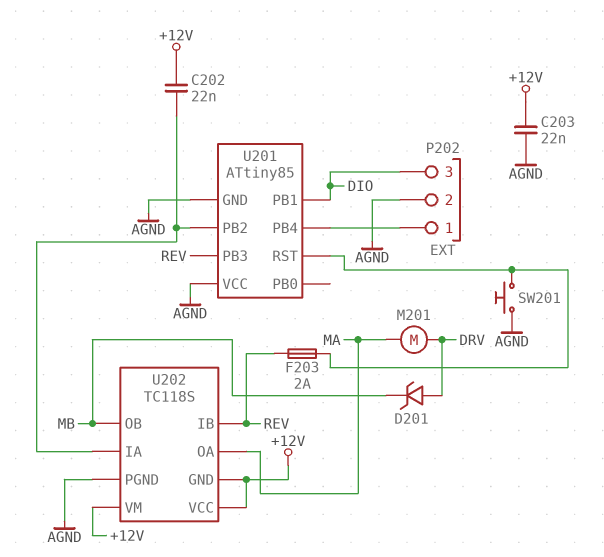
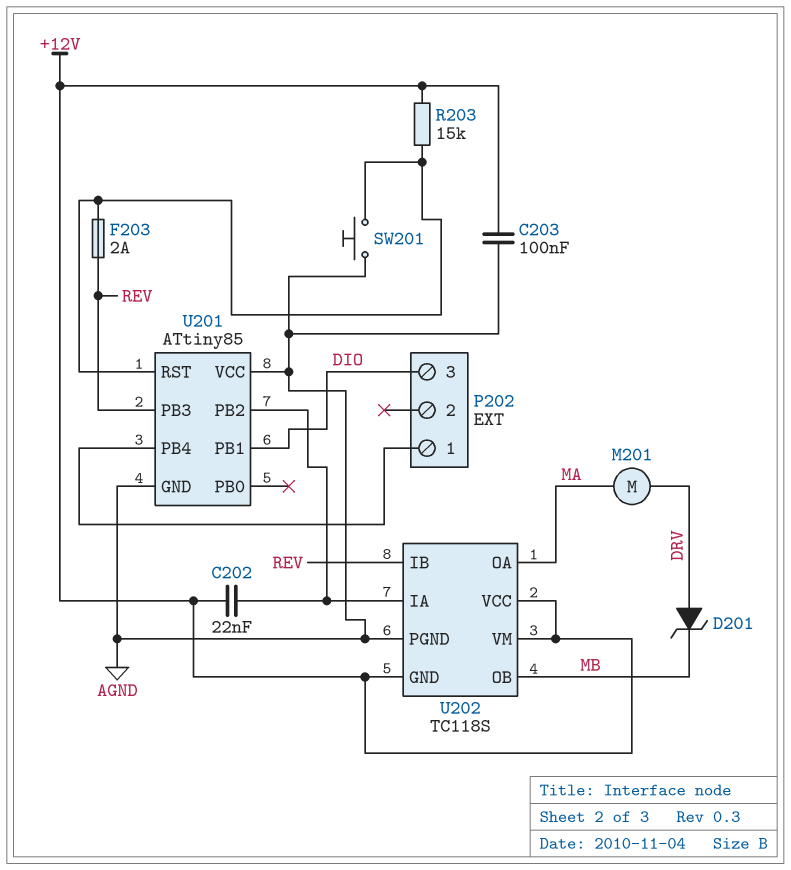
C203: 22nF (+12V, AGND) -> 100nF (+12V, AGND)
P202 pin 2: AGND -> none
R203: none -> 15k (+12V, U201/RST)

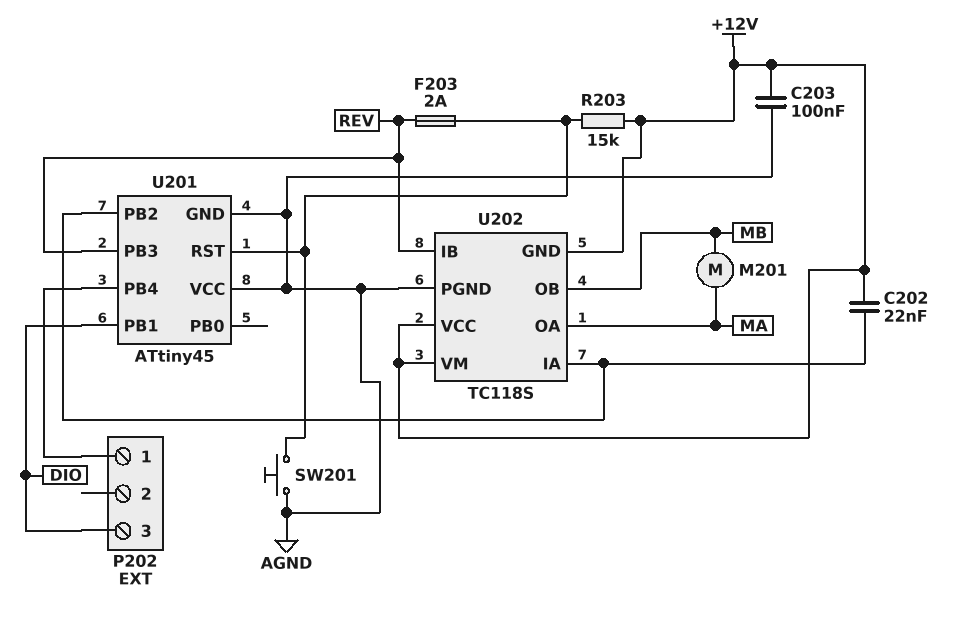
D201: zener (A DRV, K MB) -> none
M201: motor (DRV, MA) -> motor (MA, MB)
U201: ATtiny85 -> ATtiny45

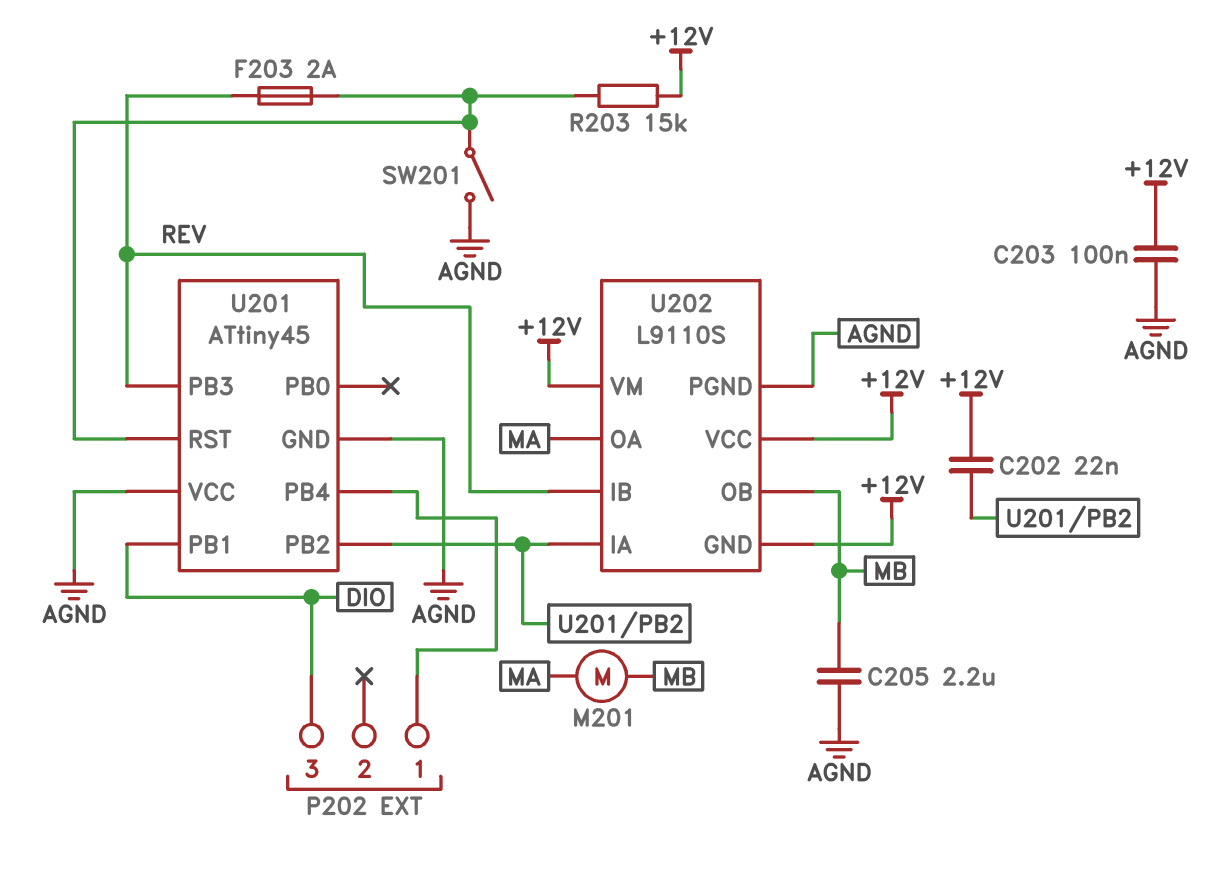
C205: none -> 2.2uF (AGND, MB)
SW201: button (AGND, U201/RST) -> switch (AGND, U201/RST)
U202: TC118S -> L9110S

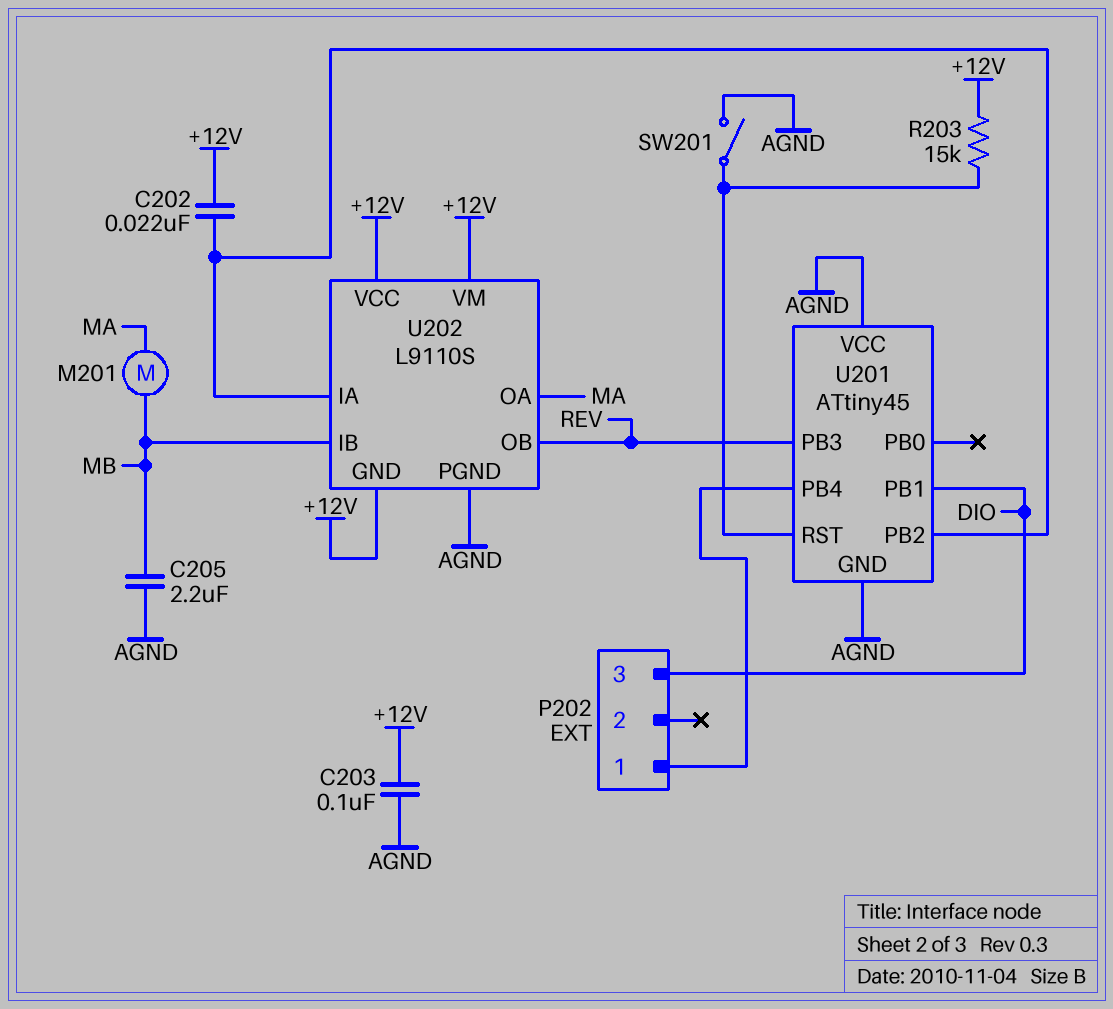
F203: 2A (REV, U201/RST) -> none
U202 pin IB: REV -> MB
U202 pin OB: MB -> REV

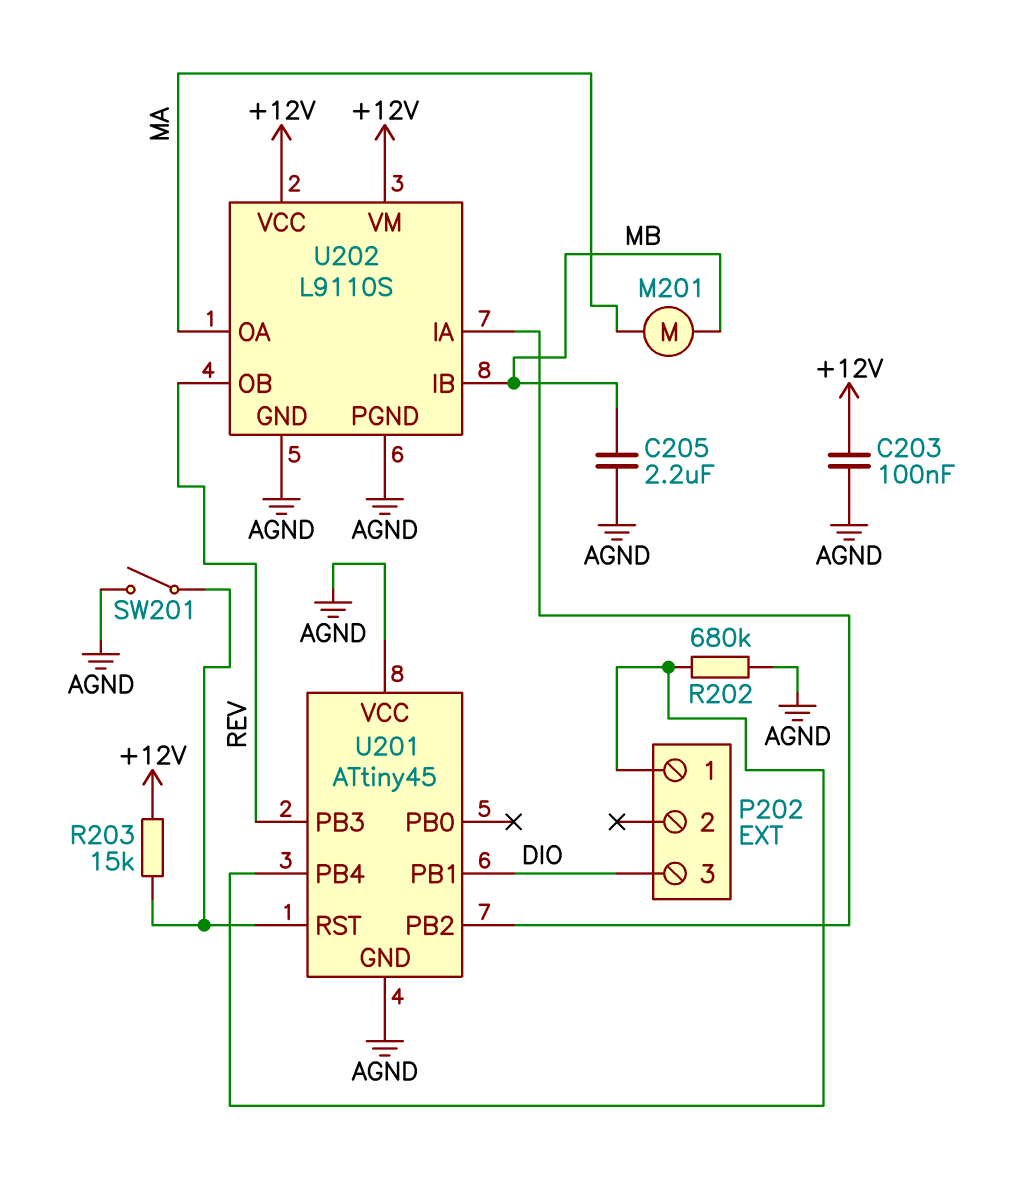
C202: 22nF (+12V, U201/PB2) -> none
R202: none -> 680k (AGND, P202/1)
U202 pin GND: +12V -> AGND

